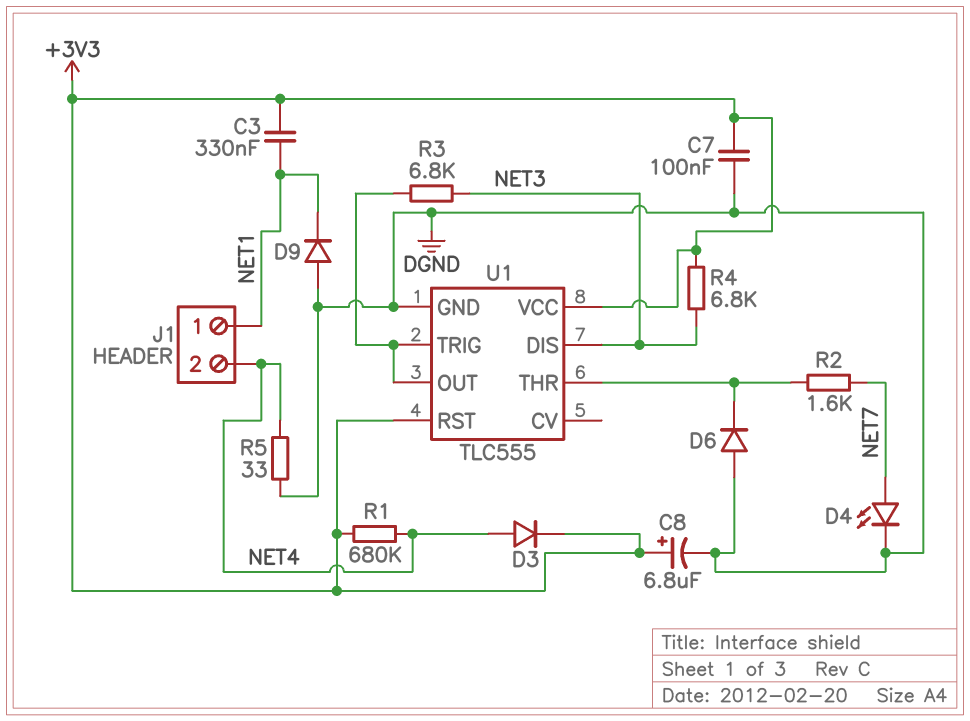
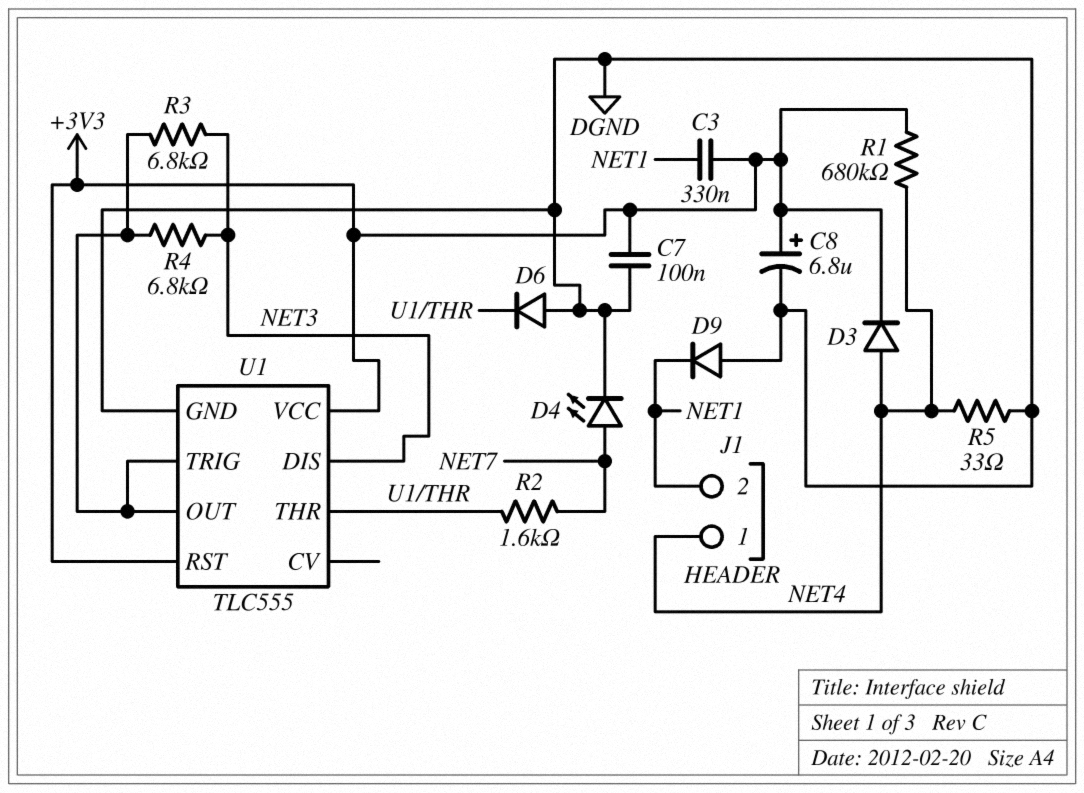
J1 pin 1: NET1 -> NET4
J1 pin 2: NET4 -> NET1
R4: 6.8k (+3V3, NET3) -> 6.8k (NET3, U1/OUT)

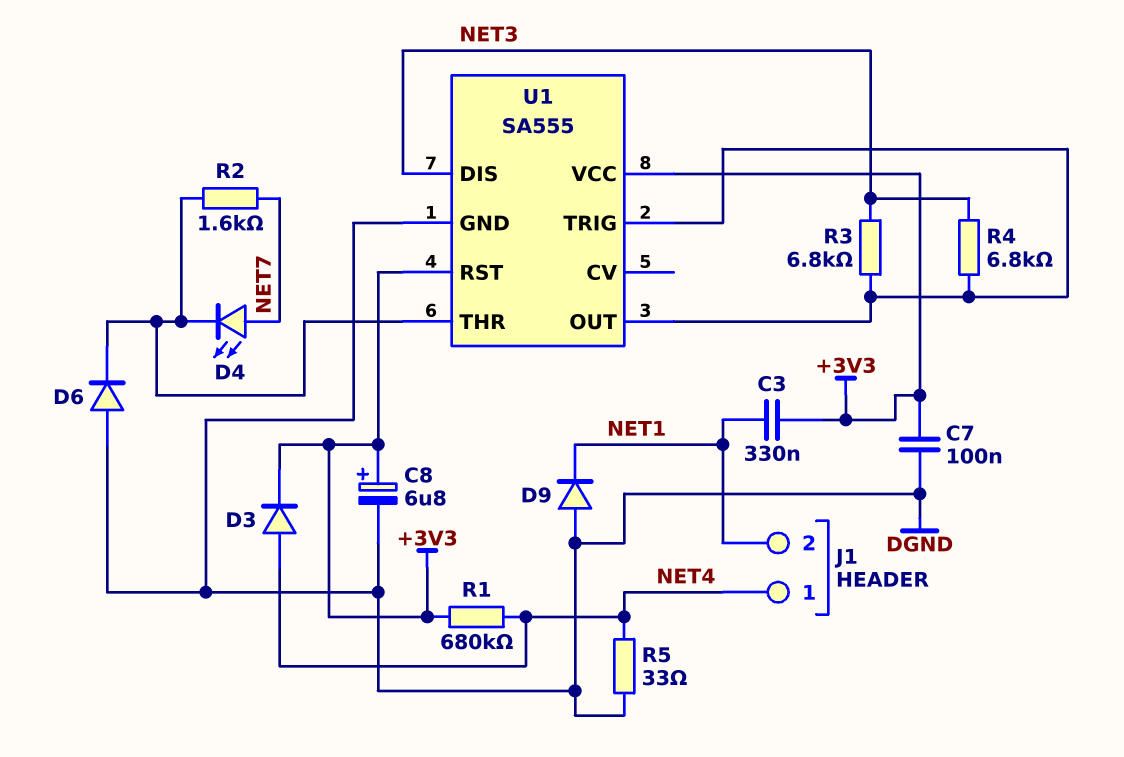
D4: LED (A NET7, K DGND) -> LED (A NET7, K U1/THR)
U1: TLC555 -> SA555

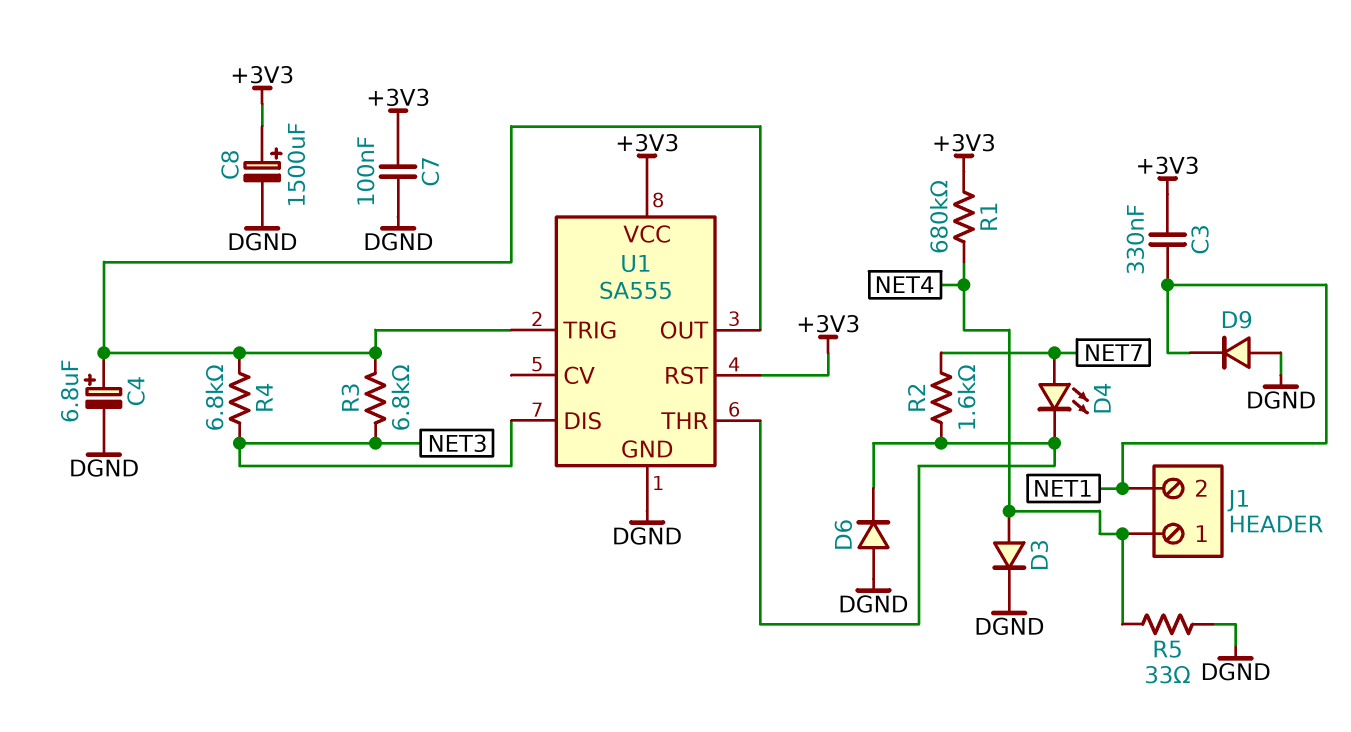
C4: none -> 6.8uF (plus U1/OUT, minus DGND)
C8: 6.8uF (plus +3V3, minus DGND) -> 1500uF (plus +3V3, minus DGND)
D3: diode (A NET4, K +3V3) -> diode (A NET4, K DGND)

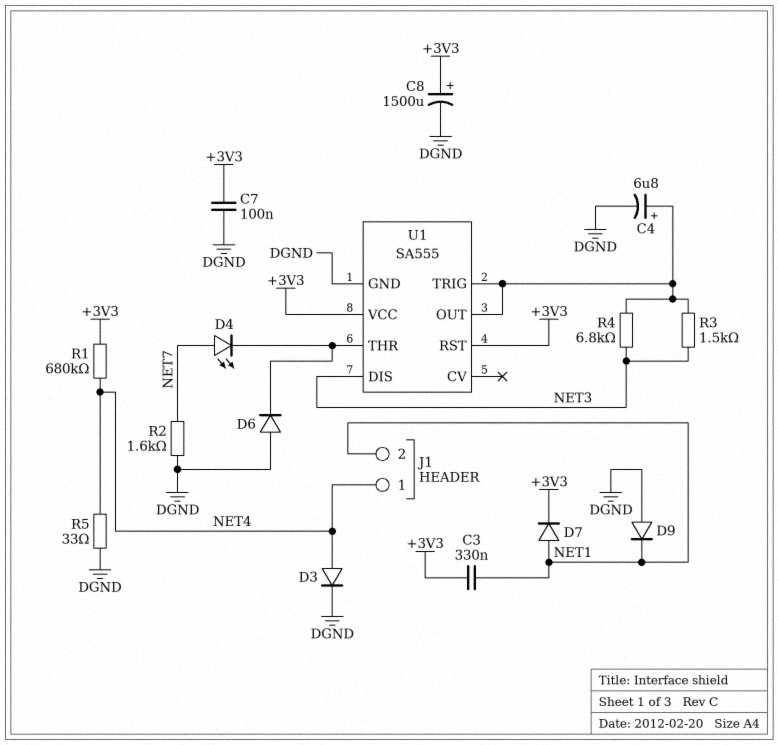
D7: none -> diode (A NET1, K +3V3)
R2: 1.6k (NET7, U1/THR) -> 1.6k (DGND, NET7)
R3: 6.8k (NET3, U1/OUT) -> 1.5k (NET3, U1/OUT)

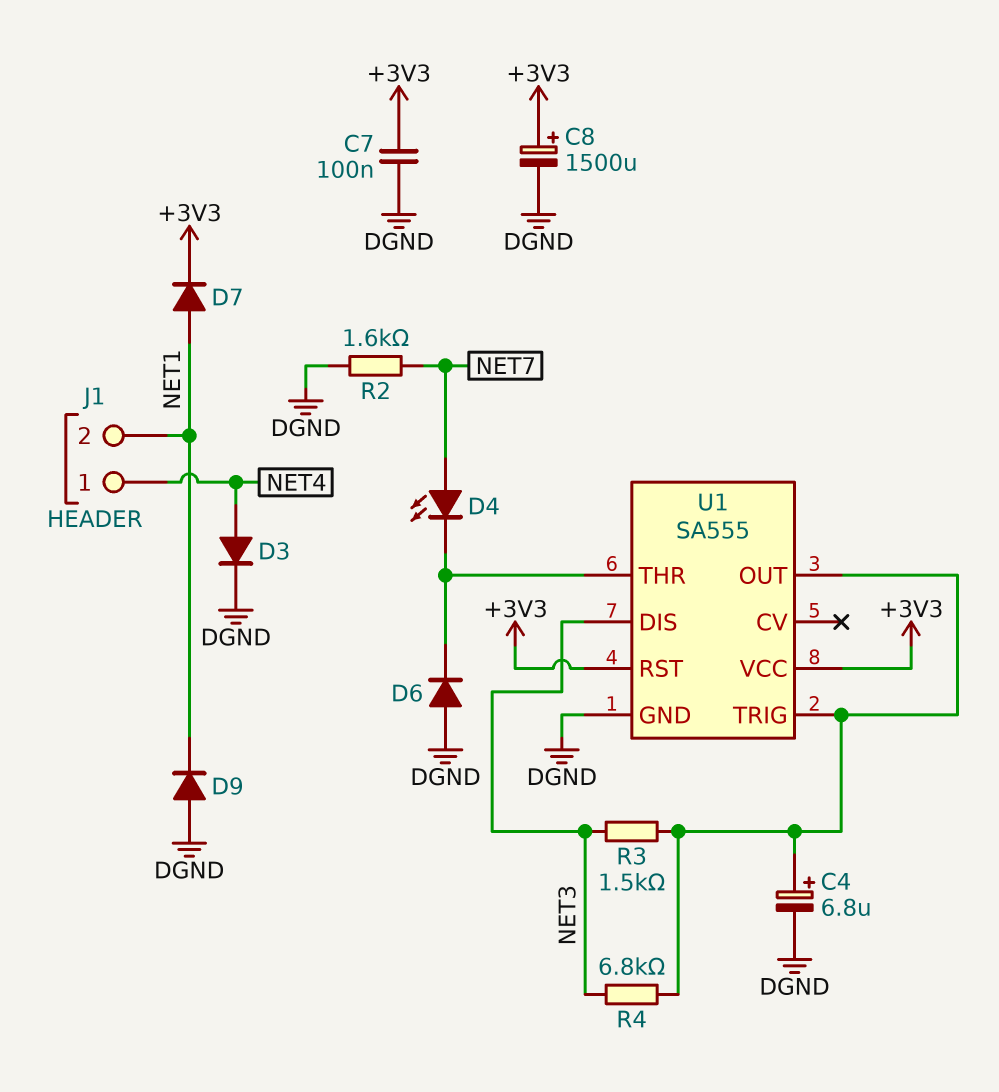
C3: 330nF (+3V3, NET1) -> none
R1: 680k (+3V3, NET4) -> none
R5: 33 (DGND, NET4) -> none

